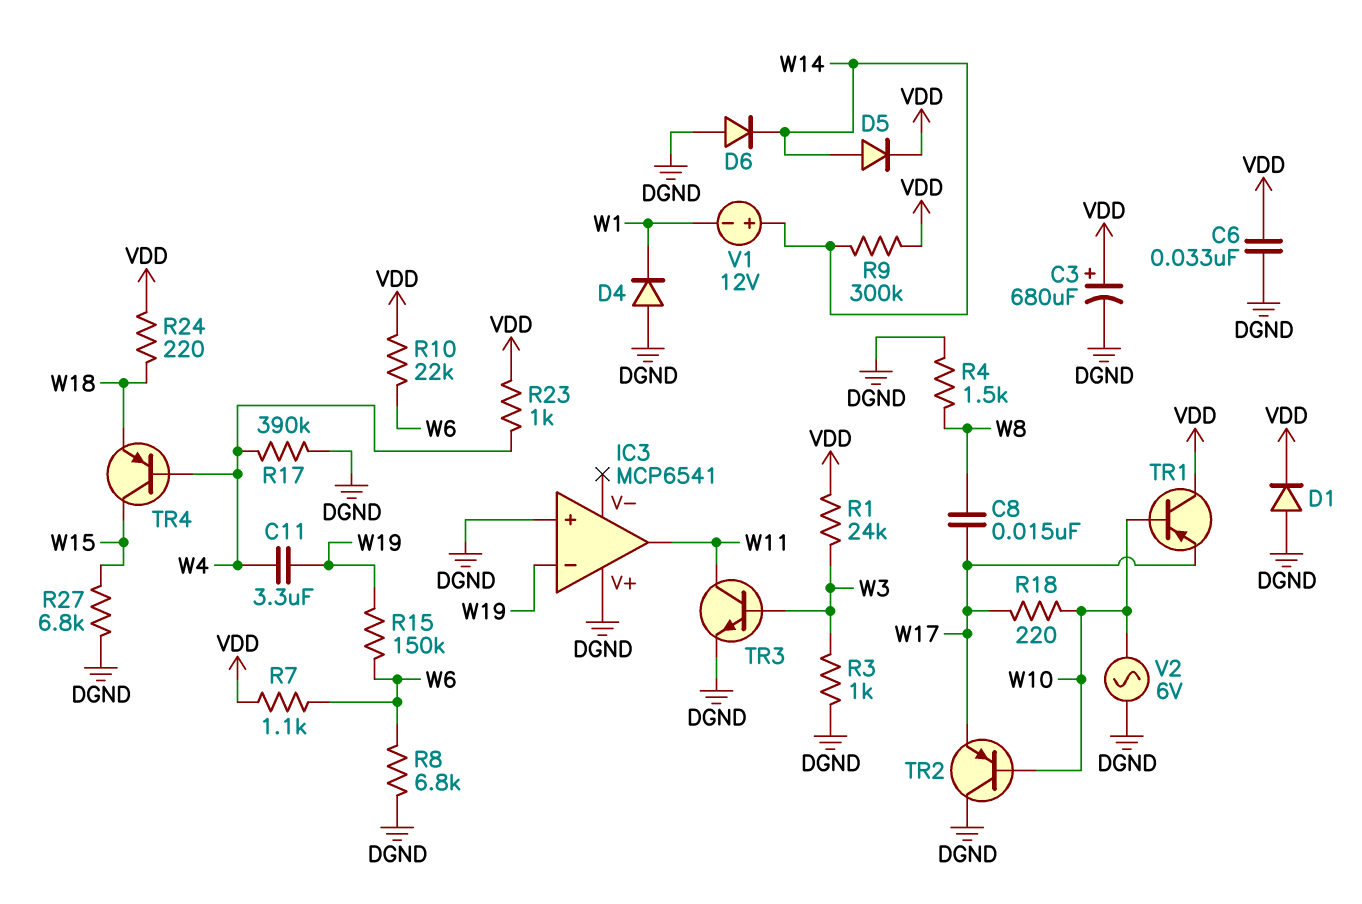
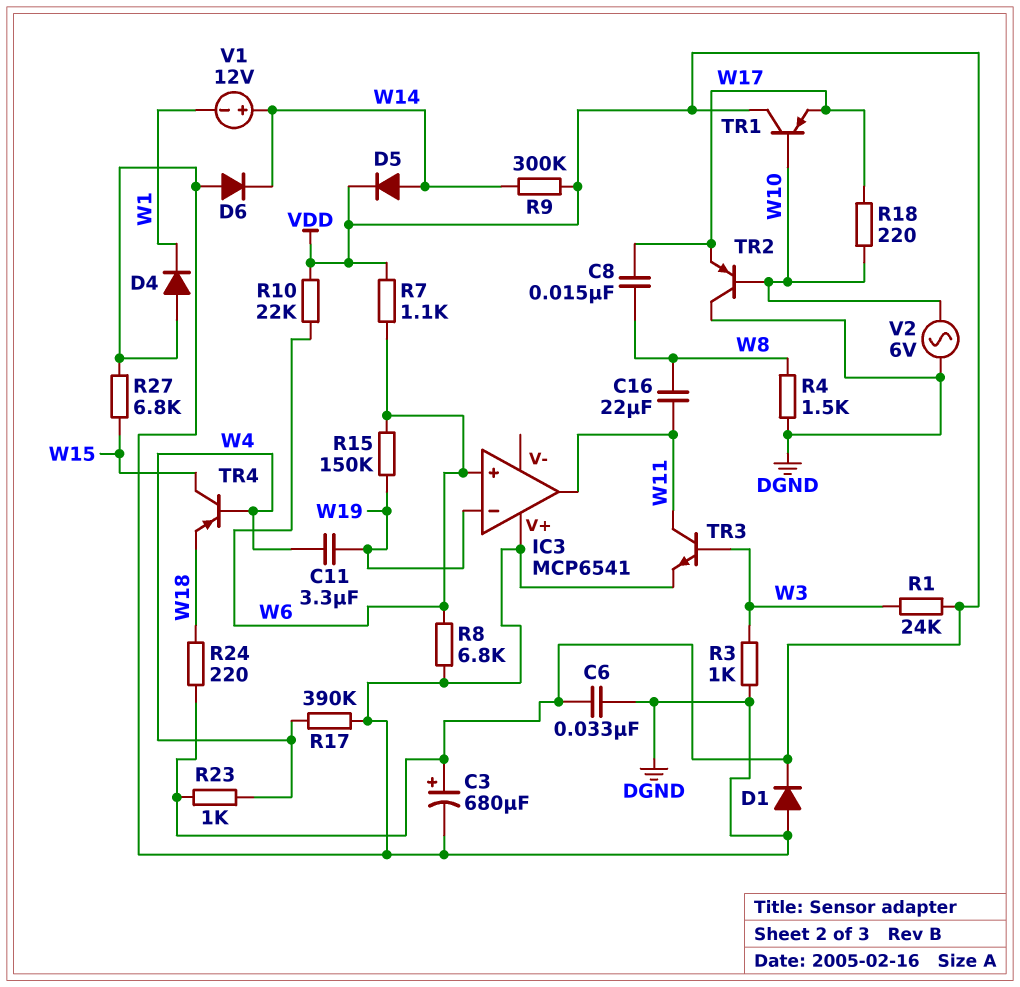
C16: none -> 22uF (W8, W11)
IC3 pin in+: DGND -> W6

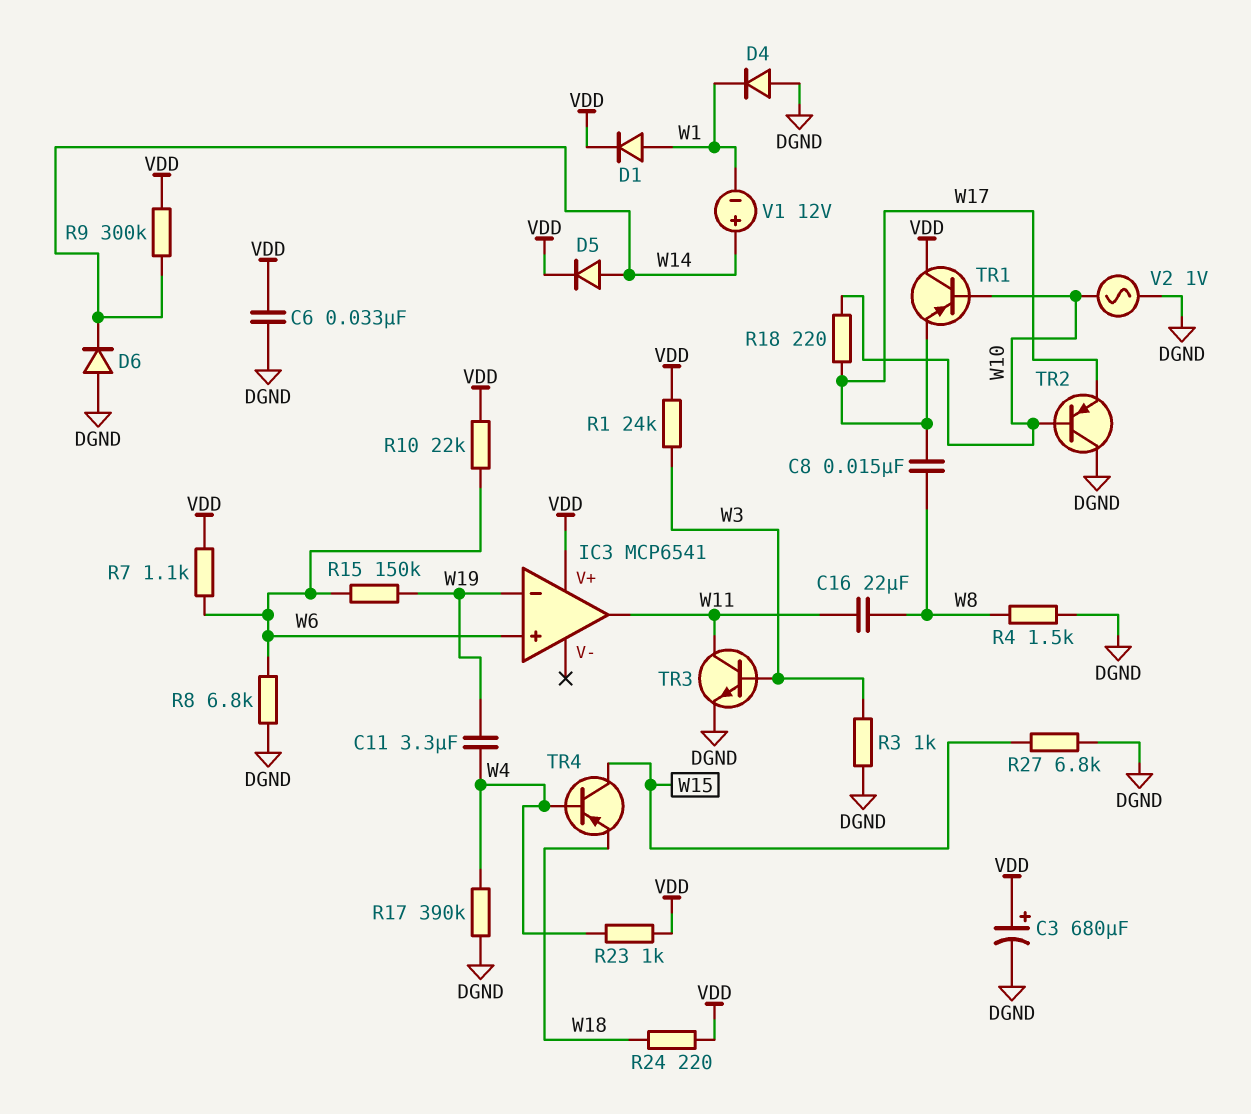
D1: diode (A DGND, K VDD) -> diode (A W1, K VDD)
IC3 pin V+: DGND -> VDD
V2: AC 6V (DGND, W10) -> AC 1V (DGND, W10)

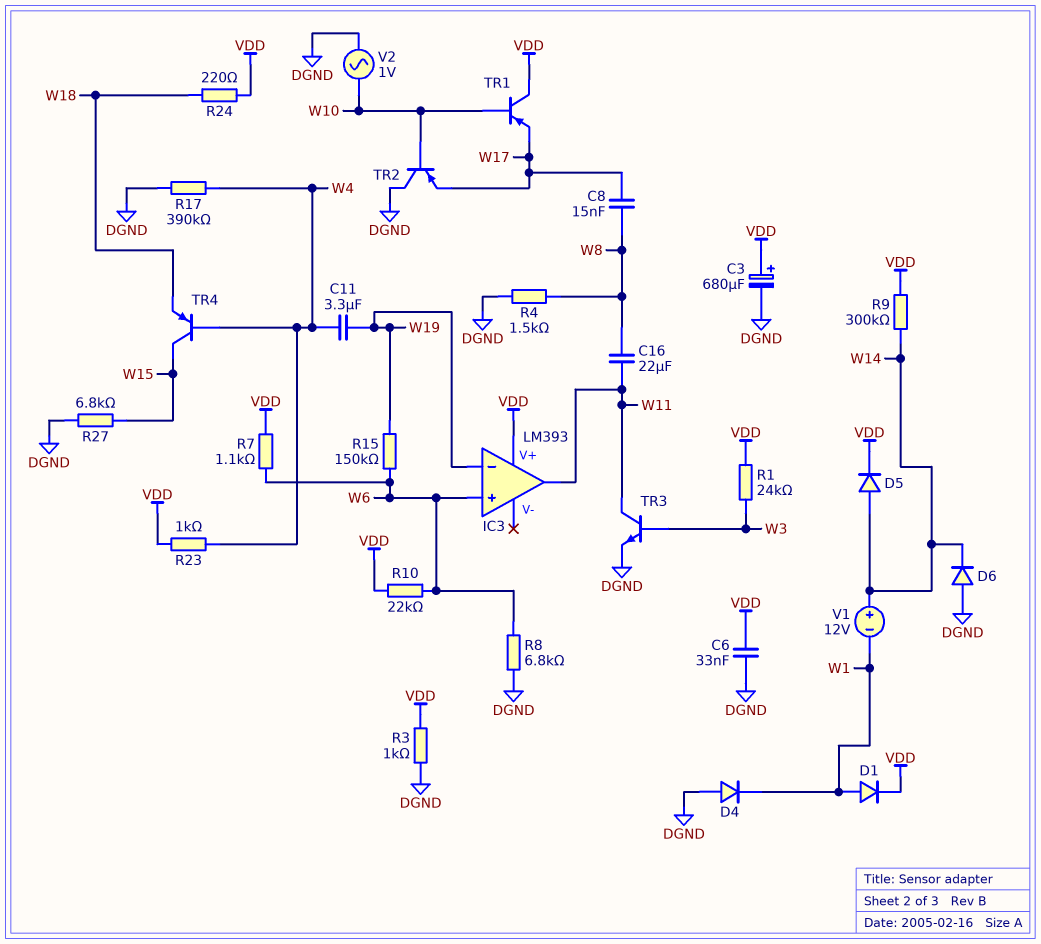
IC3: MCP6541 -> LM393
R3: 1k (DGND, W3) -> 1k (DGND, VDD)
R18: 220 (W10, W17) -> none

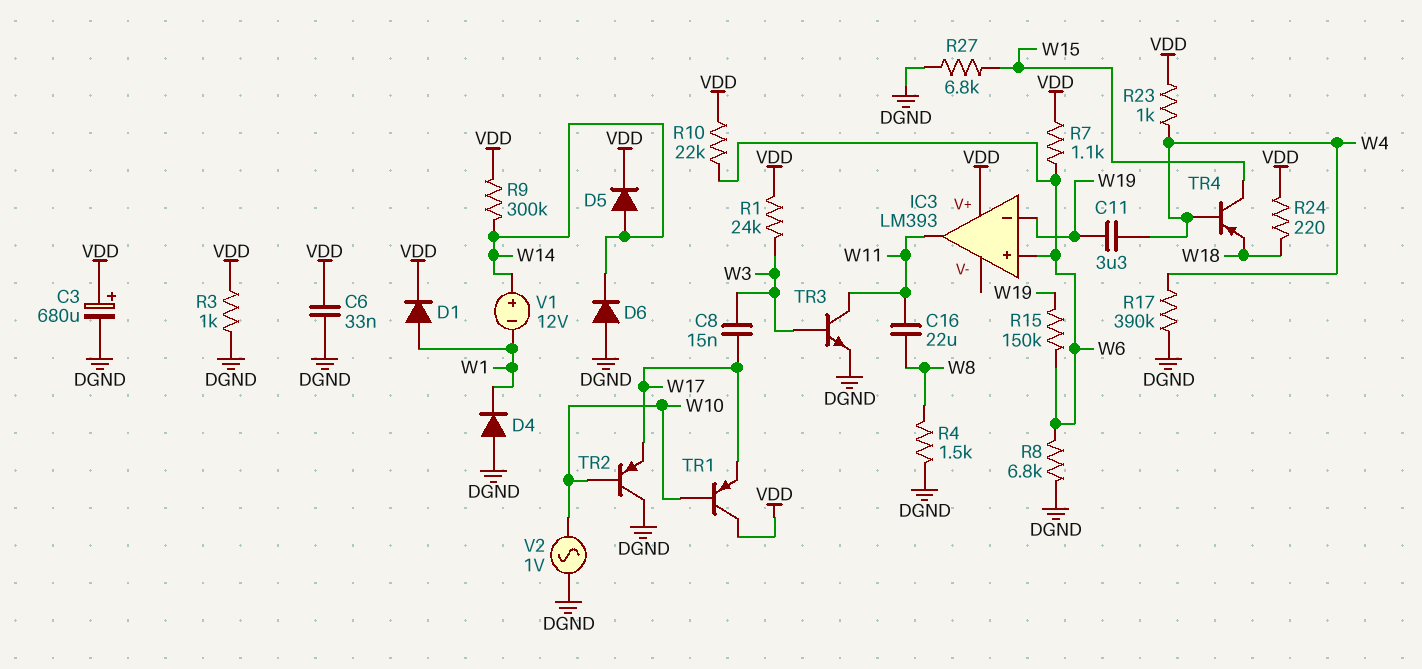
C8: 15nF (W8, W17) -> 15nF (W3, W17)

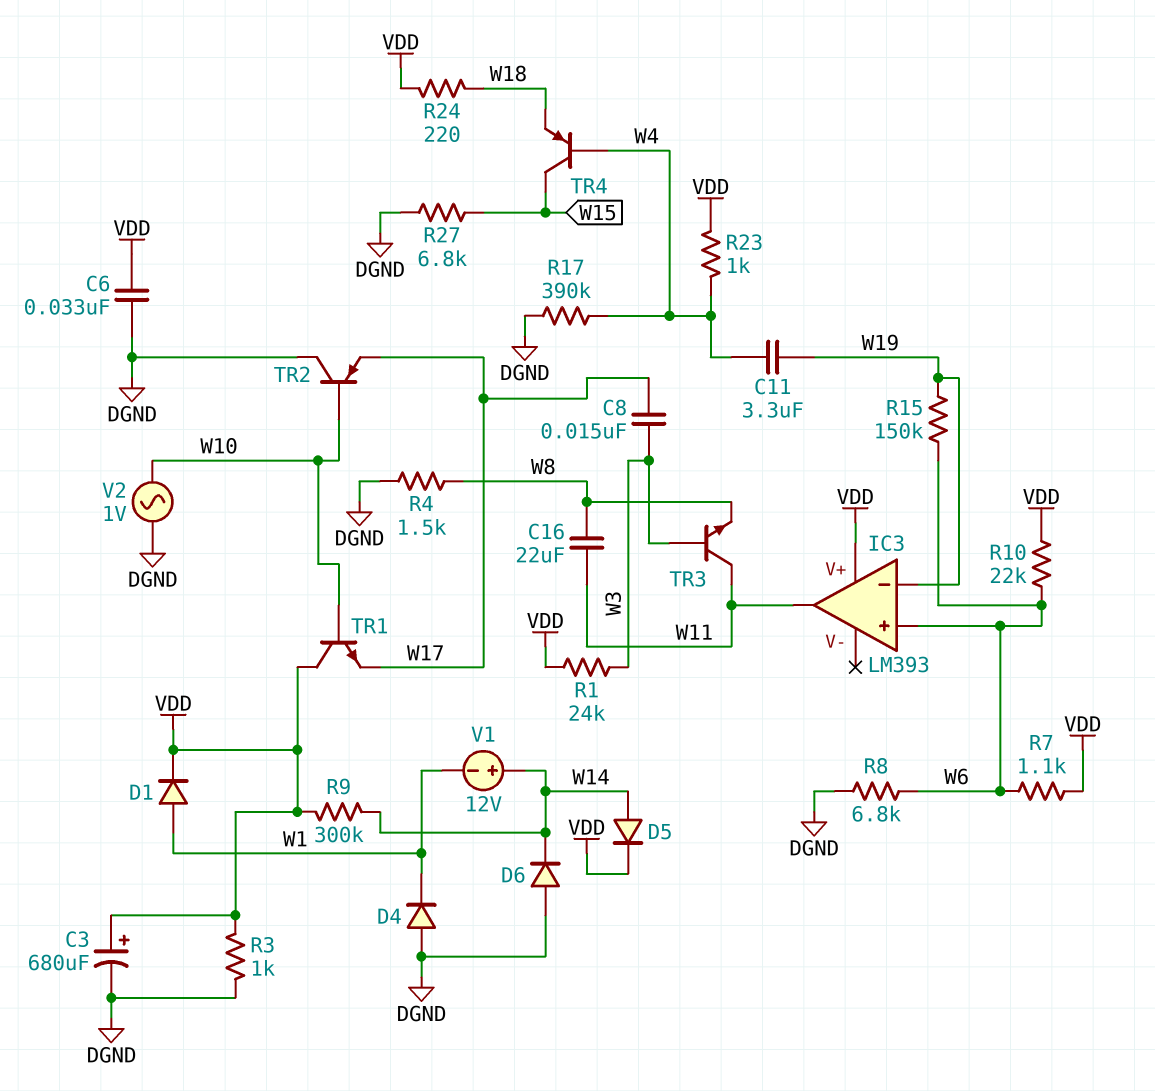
TR1: PNP (B W10, C VDD, E W17) -> NPN (B W10, C VDD, E W17)
TR3: NPN (B W3, C W11, E DGND) -> NPN (B W3, C W11, E W8)

